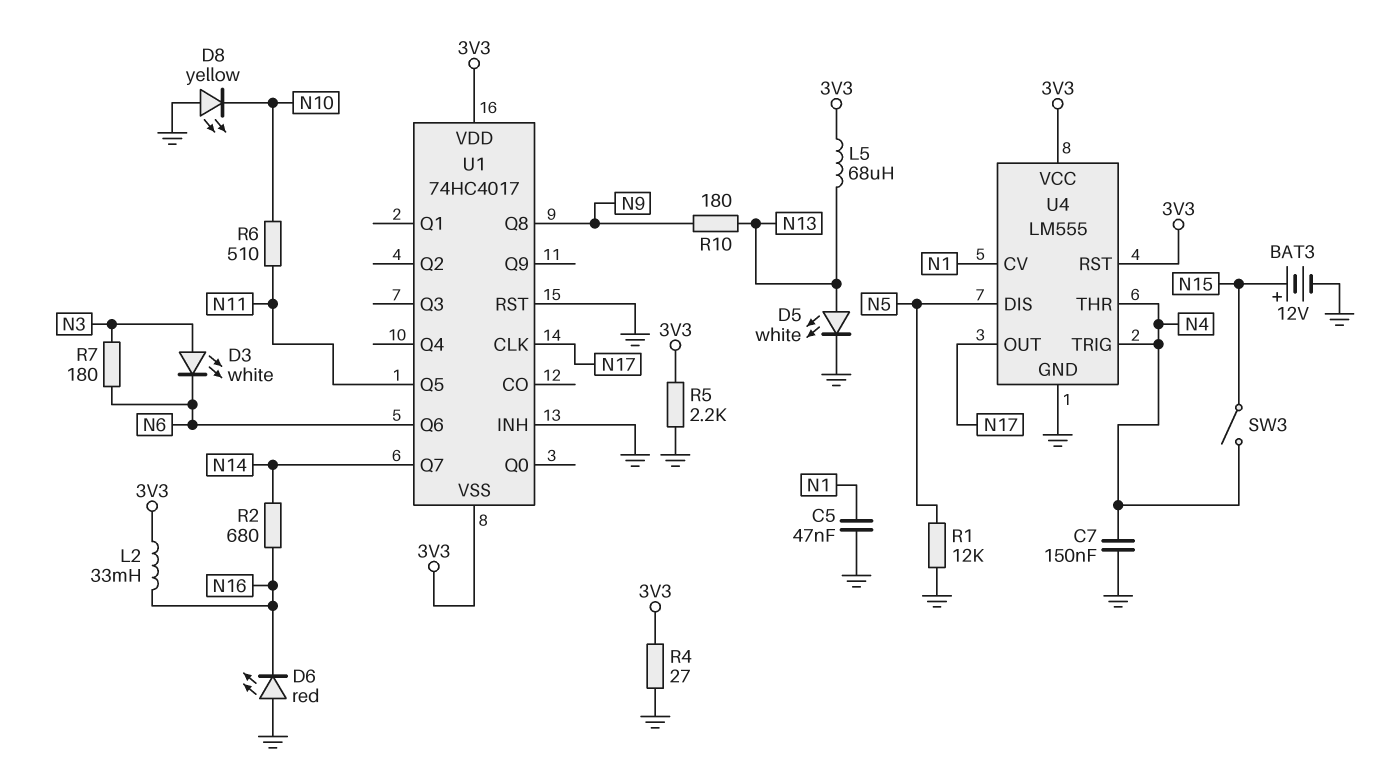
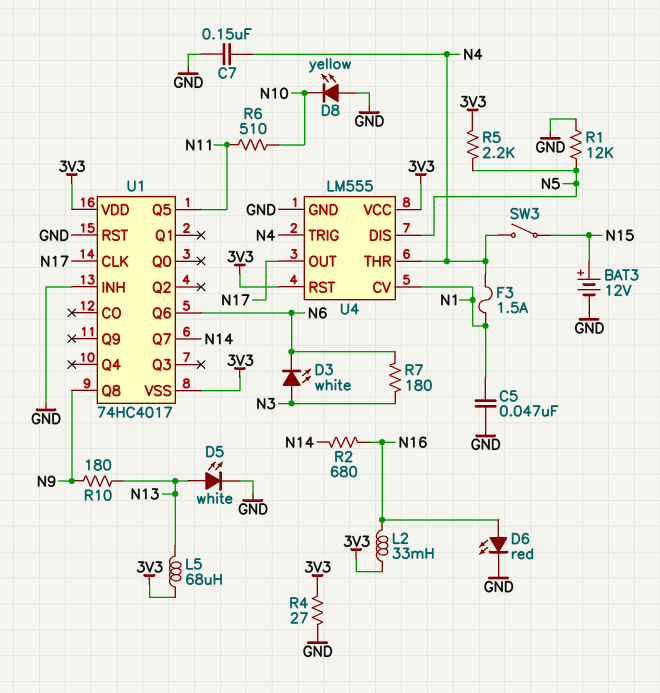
D6: LED red (A GND, K N16) -> LED red (A N16, K GND)
F3: none -> 1.5A (N1, N4)
R5: 2.2k (3V3, GND) -> 2.2k (3V3, N5)

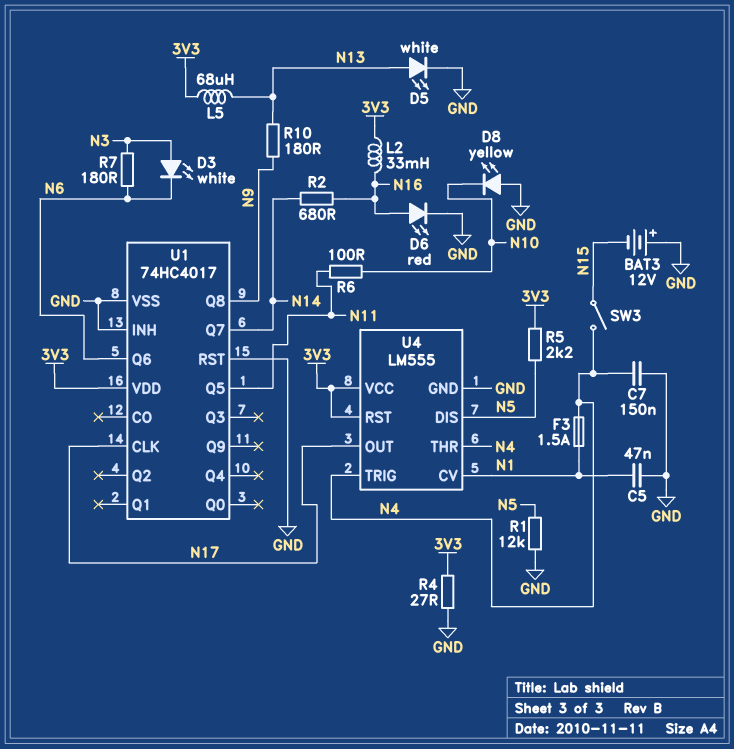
BAT3: 12V (plus N15, minus GND) -> 12V (plus GND, minus N15)
R6: 510 (N10, N11) -> 100 (N10, N11)
U1 pin VSS: 3V3 -> GND

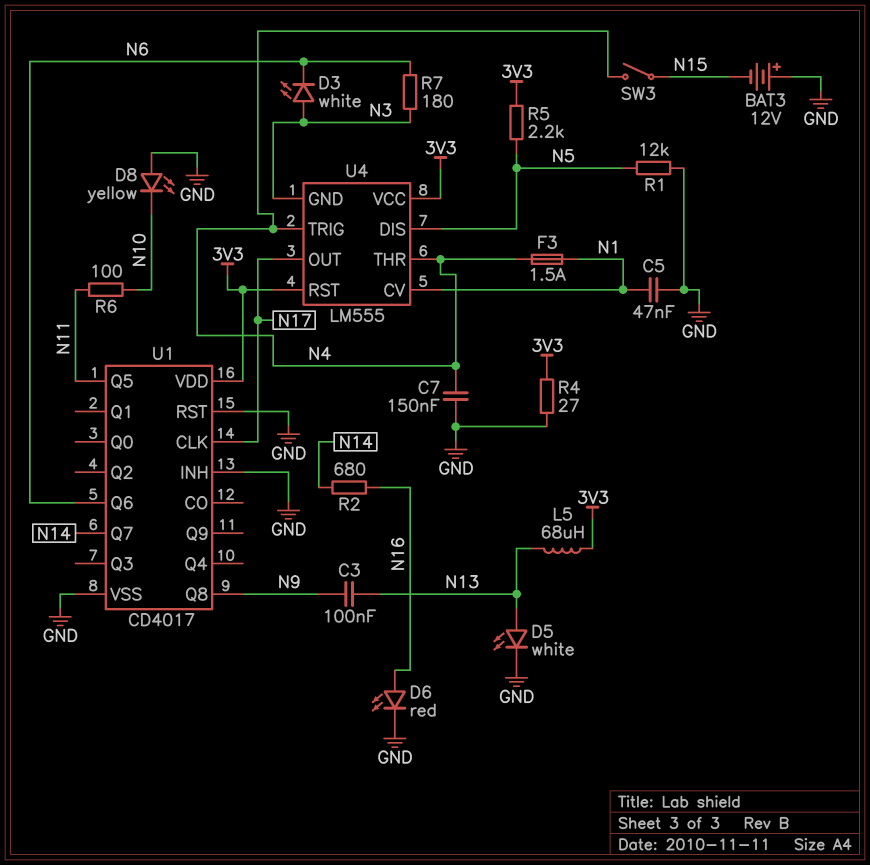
C3: none -> 100nF (N9, N13)
L2: 33mH (3V3, N16) -> none
R10: 180 (N9, N13) -> none
U1: 74HC4017 -> CD4017
U4 pin GND: GND -> N3

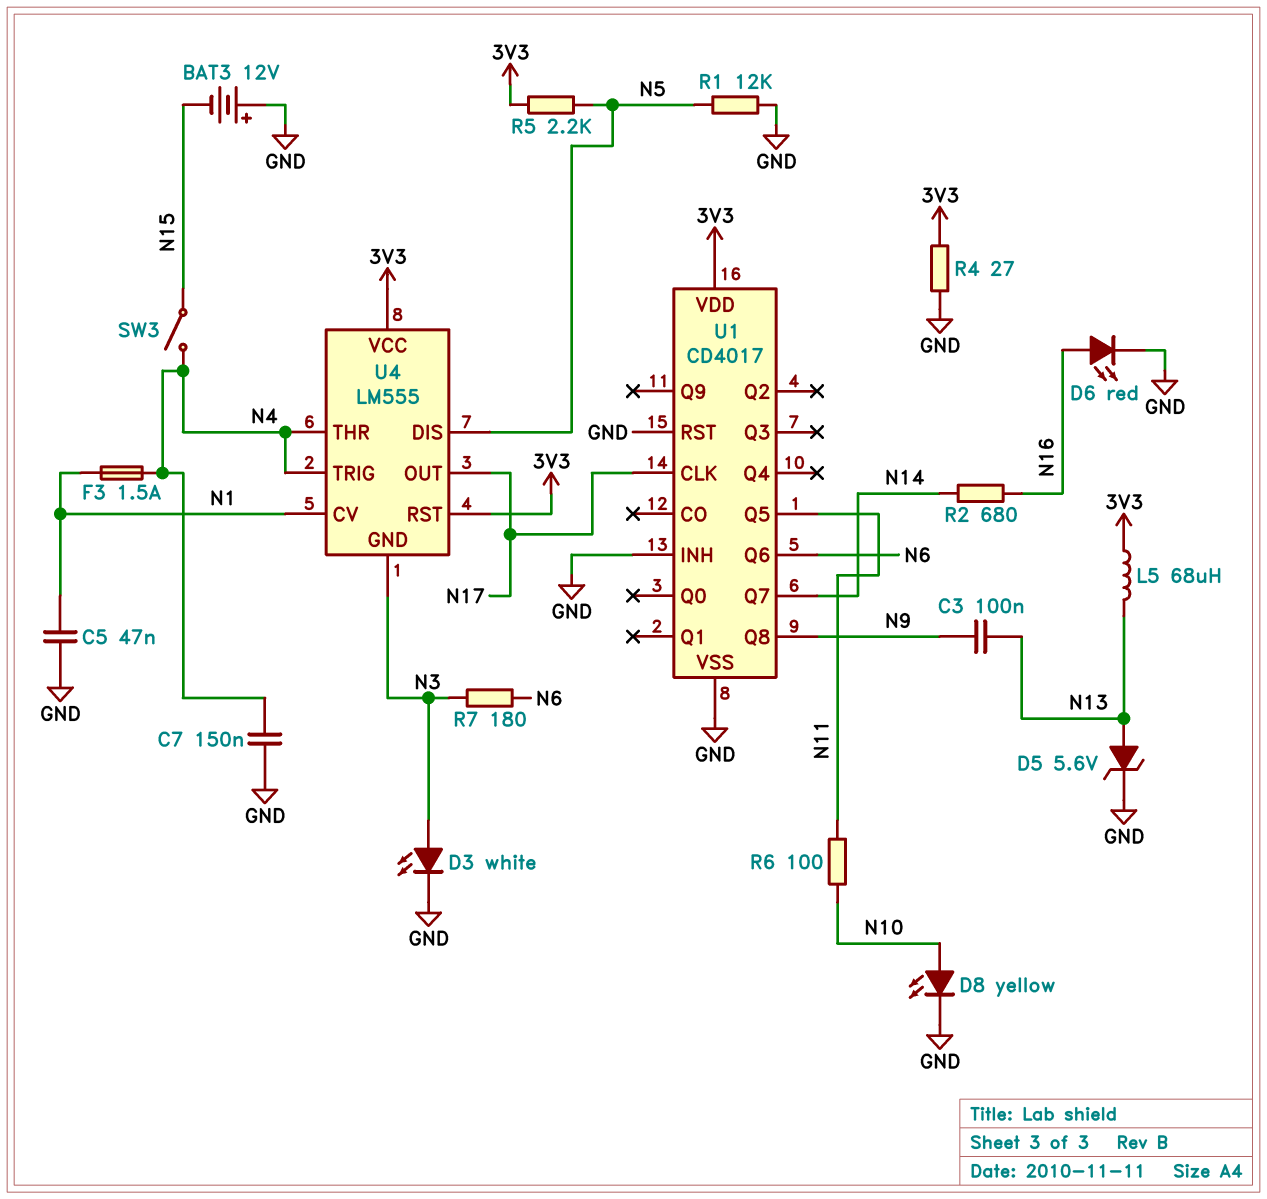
D3: LED white (A N3, K N6) -> LED white (A N3, K GND)
D5: LED white (A N13, K GND) -> zener 5.6V (A N13, K GND)
D8: LED yellow (A GND, K N10) -> LED yellow (A N10, K GND)

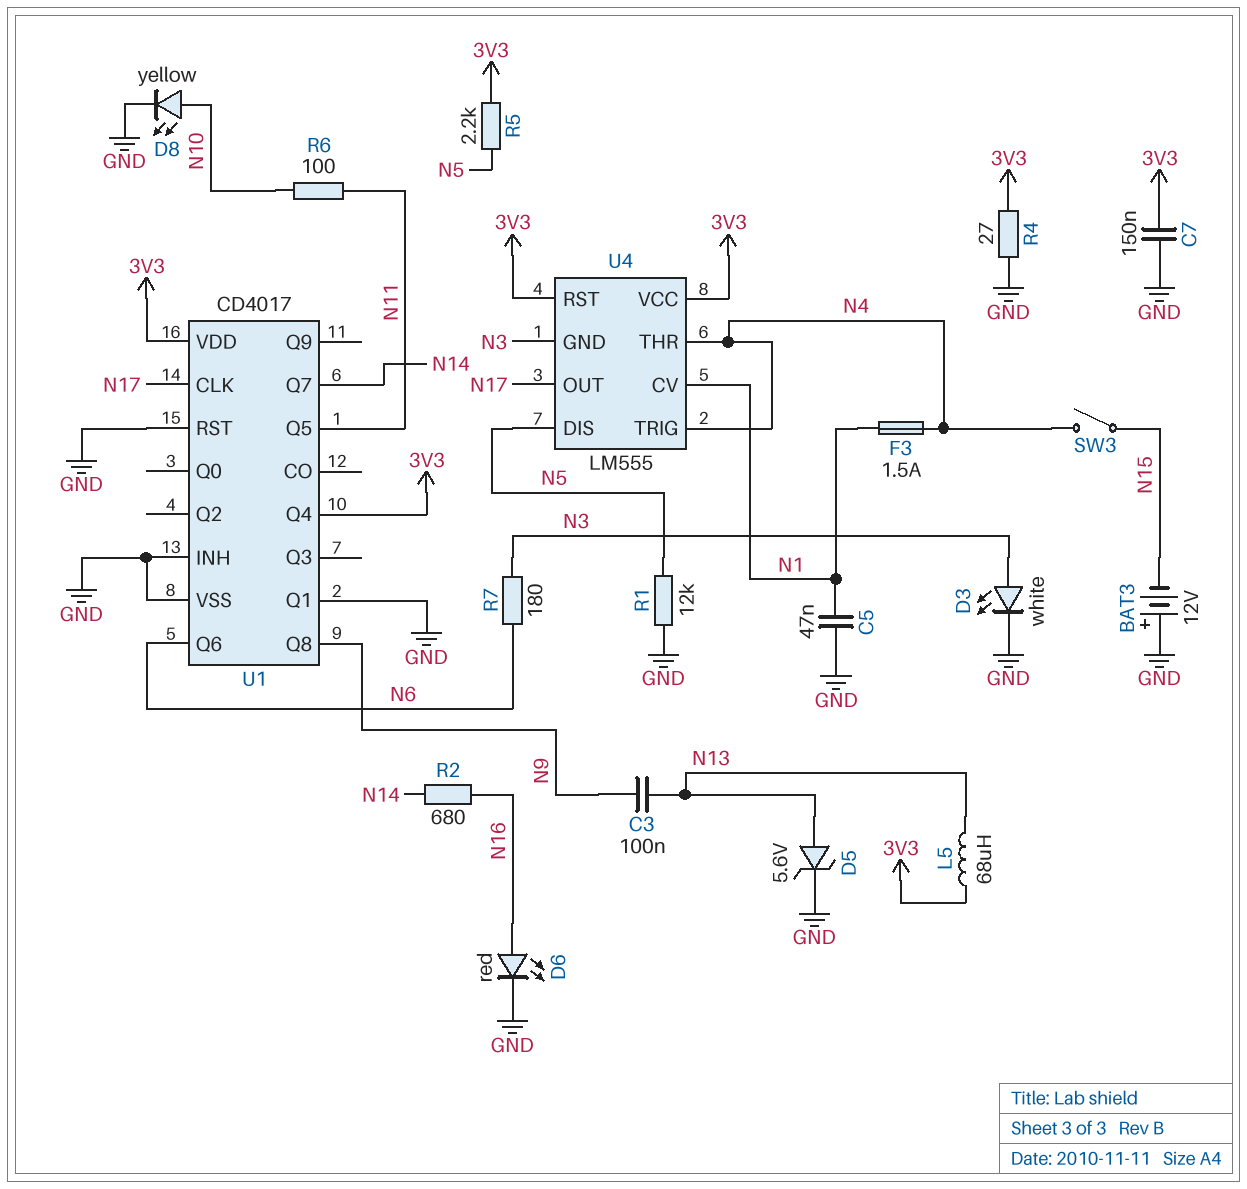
C7: 150nF (GND, N4) -> 150nF (3V3, GND)
U1 pin Q1: none -> GND
U1 pin Q4: none -> 3V3

